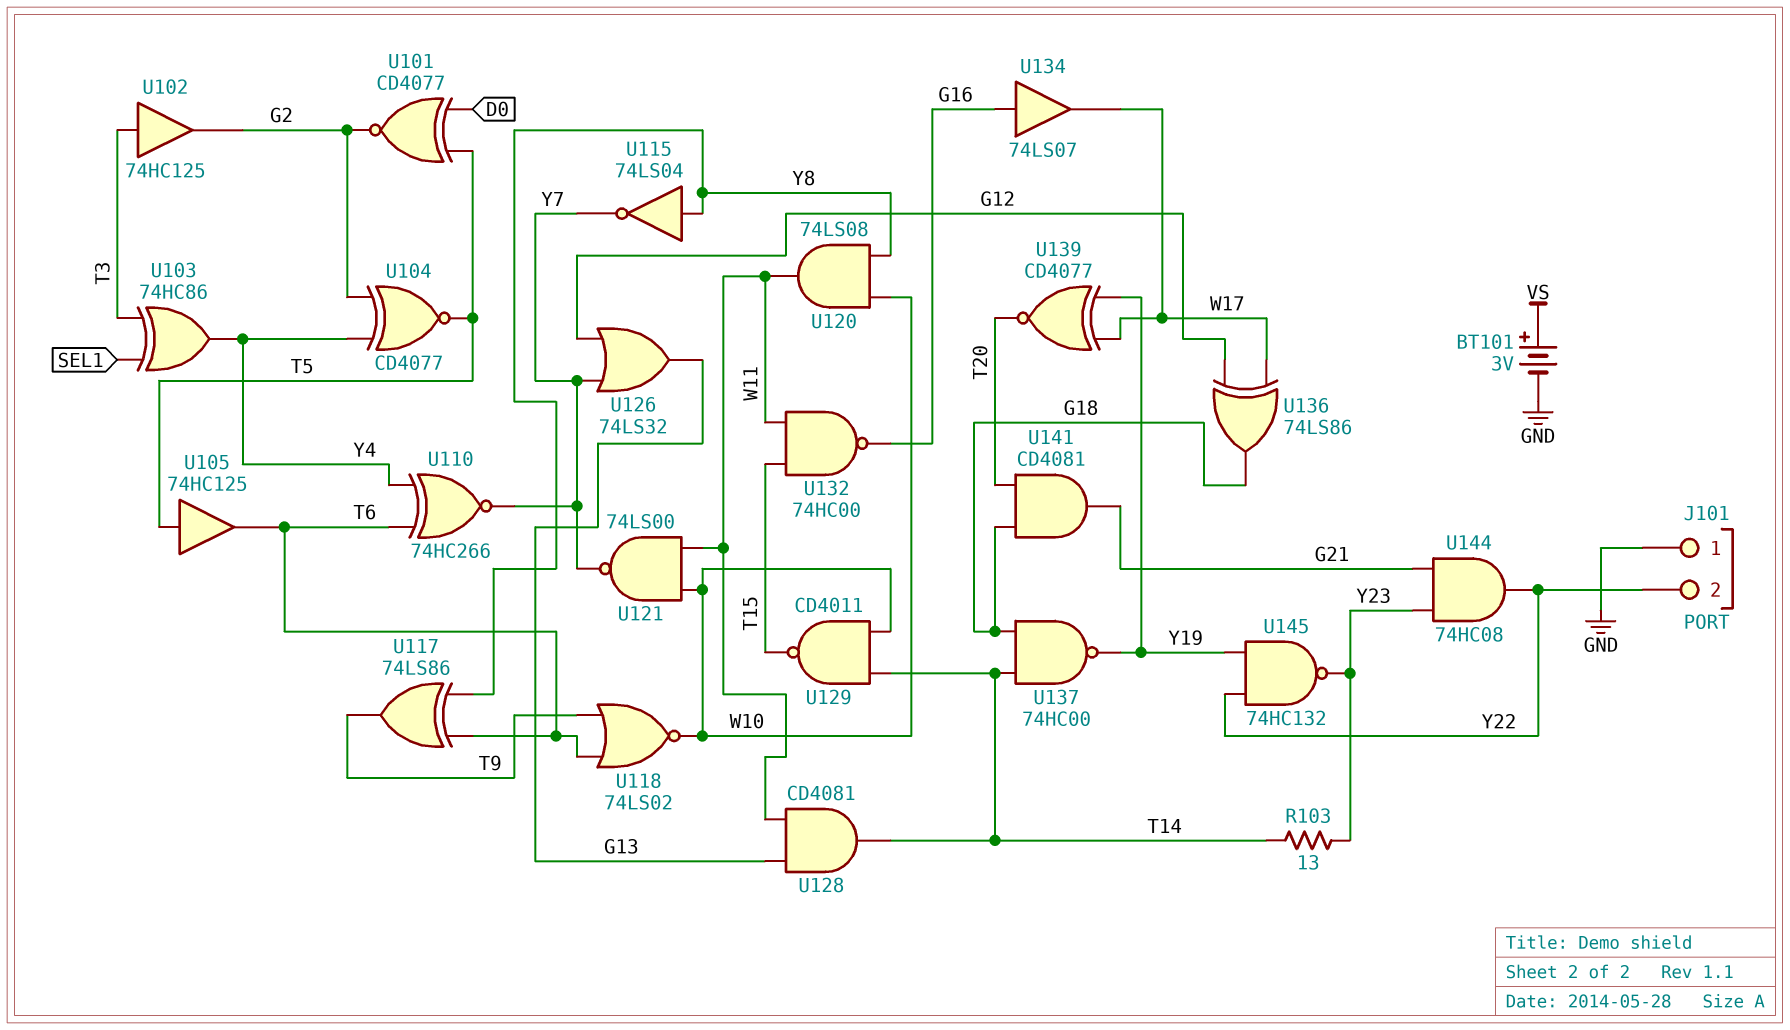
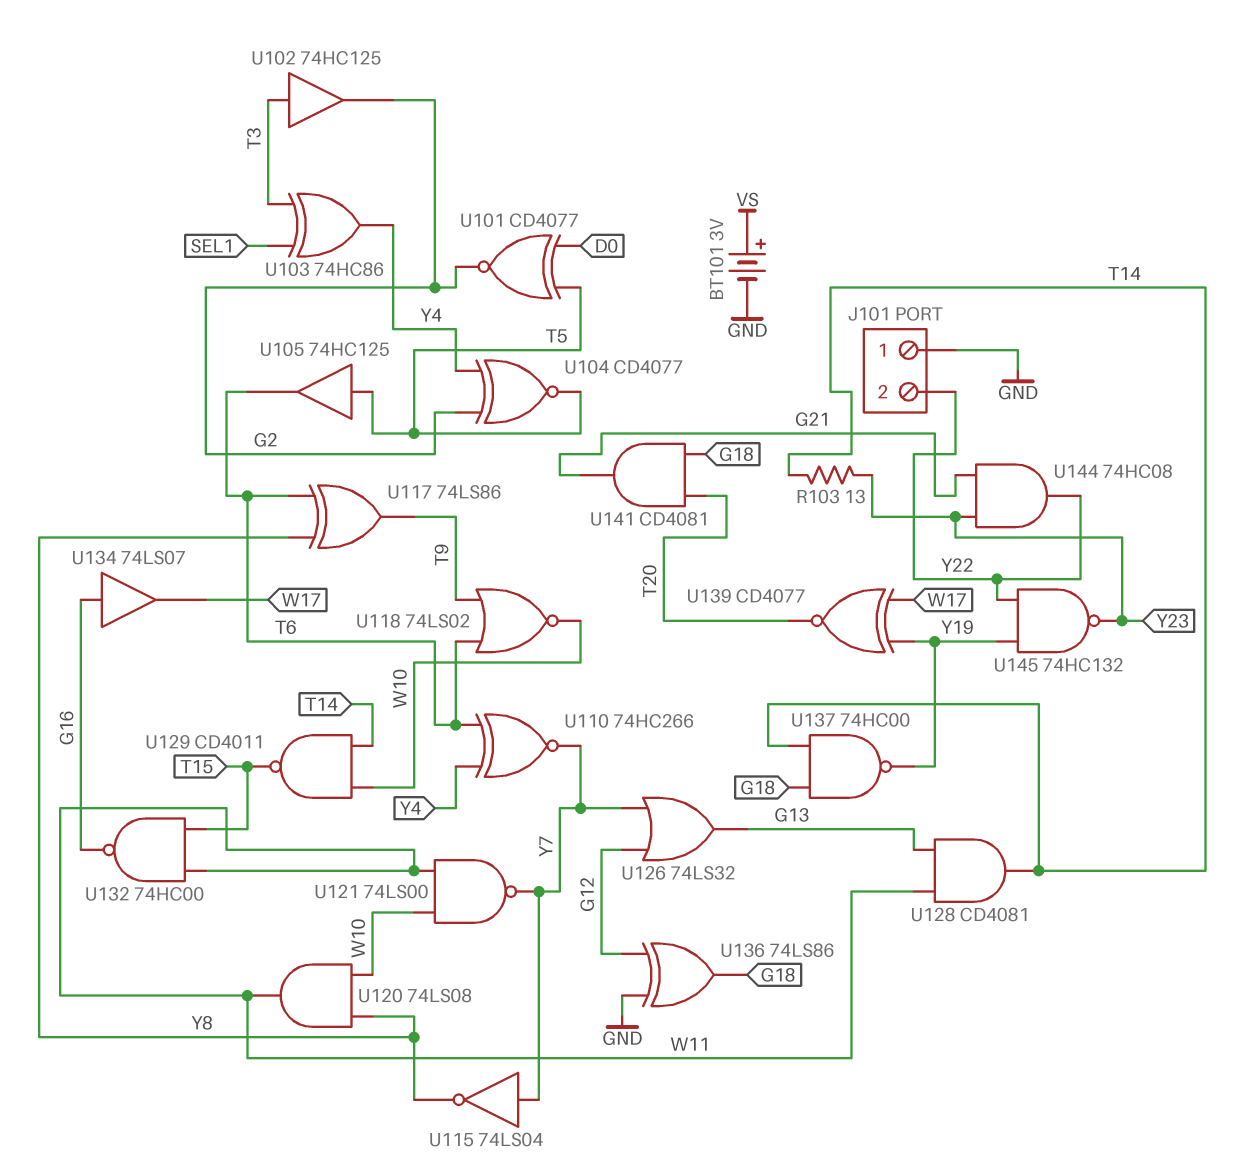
U115: NOT 74LS04 (in Y8, out Y7) -> NOT 74LS04 (in Y7, out Y8)
U136: XOR 74LS86 (in G12, in W17, out G18) -> XOR 74LS86 (in G12, in GND, out G18)

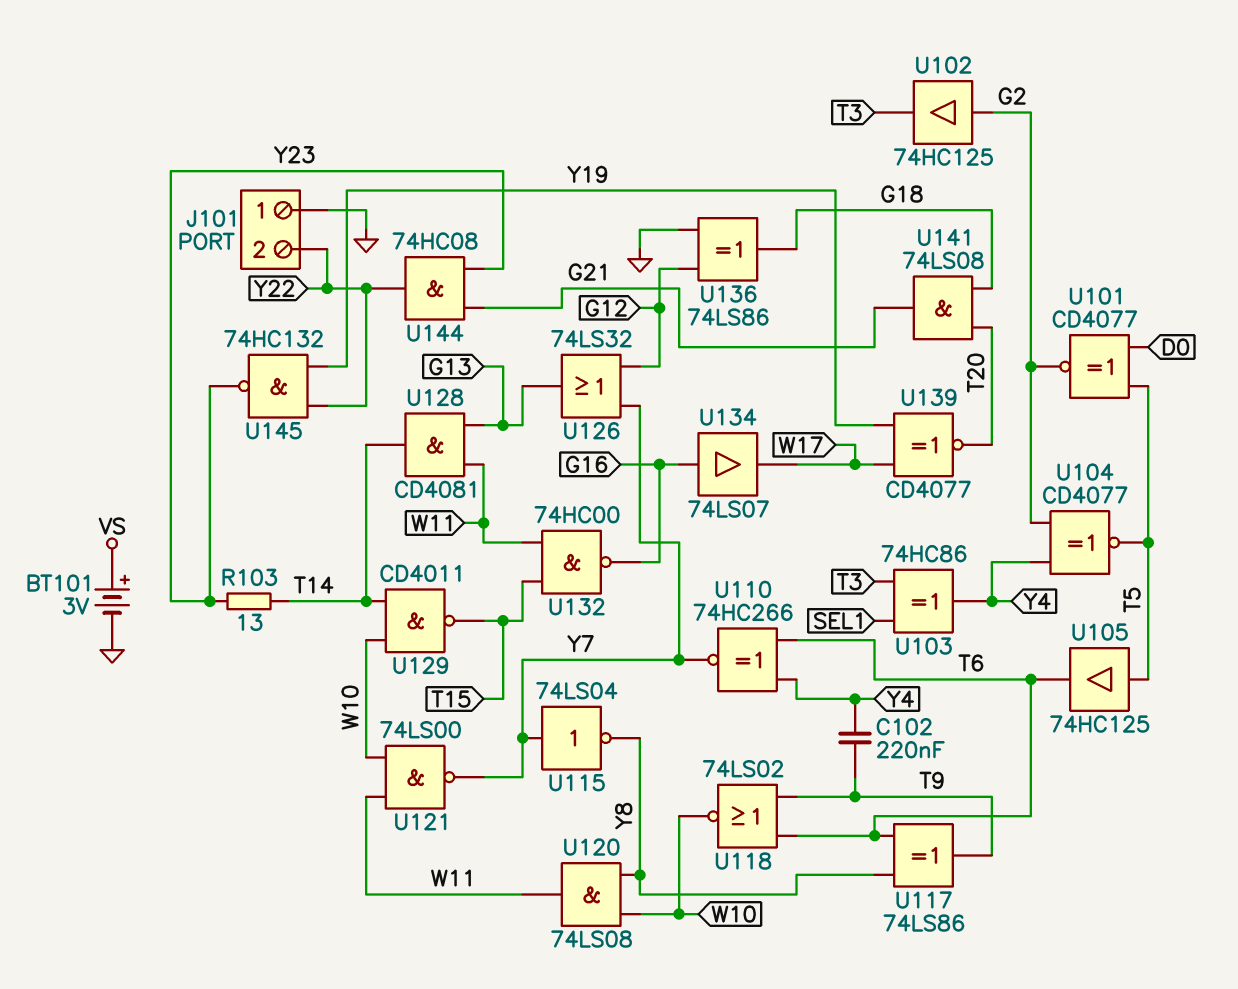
C102: none -> 220nF (T9, Y4)
U102: buffer 74HC125 (in T3, out G2) -> buffer 74HC125 (in G2, out T3)
U137: NAND 74HC00 (in G18, in T14, out Y19) -> none
U141: AND CD4081 (in G18, in T20, out G21) -> AND 74LS08 (in G18, in T20, out G21)

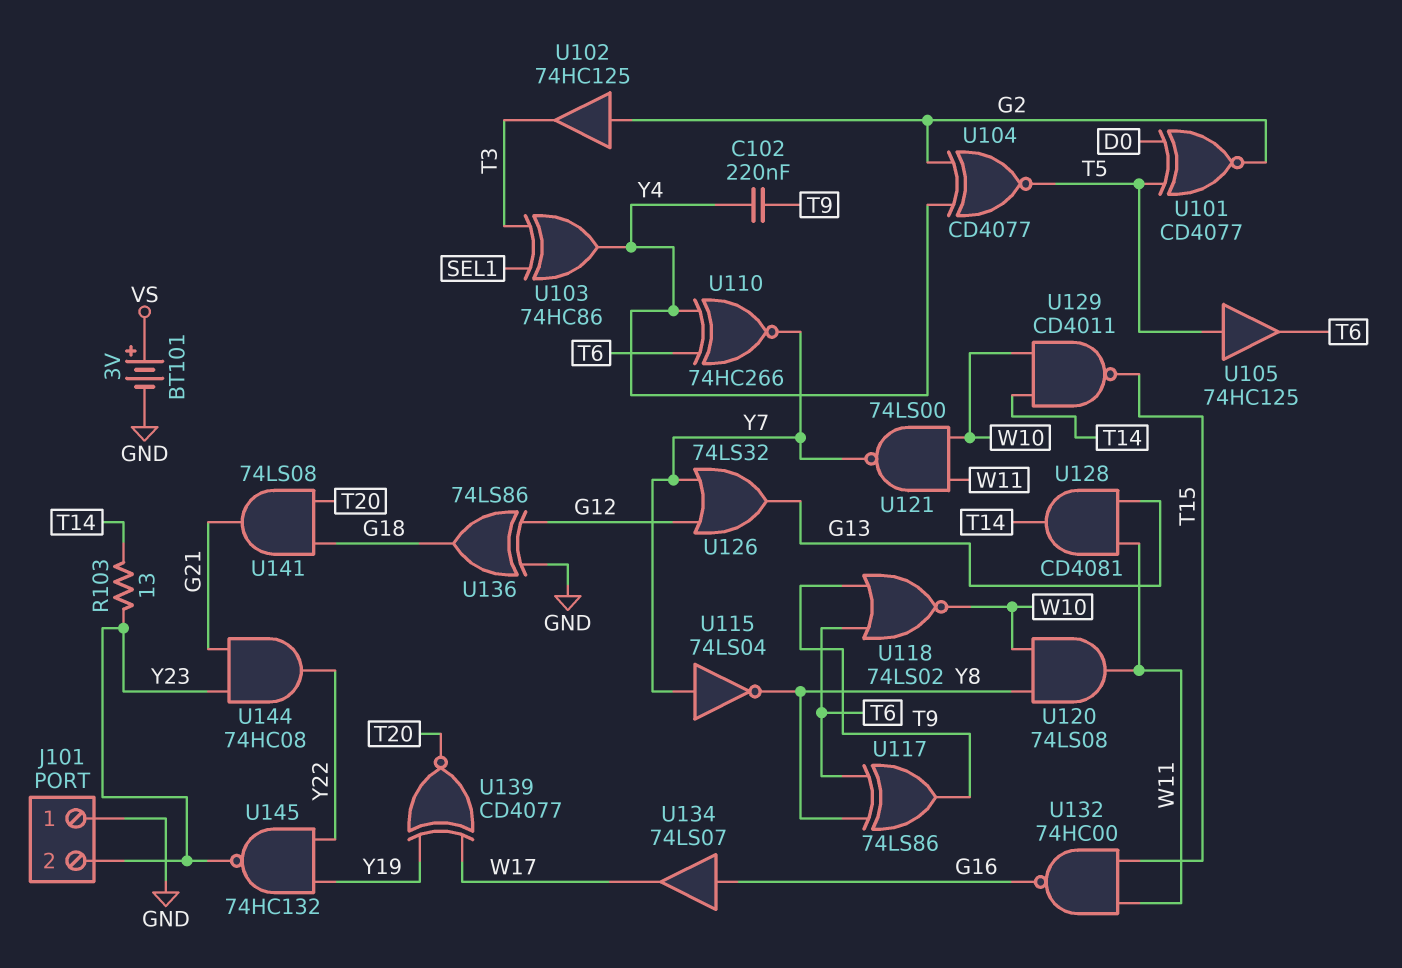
J101 pin 2: Y22 -> Y23

